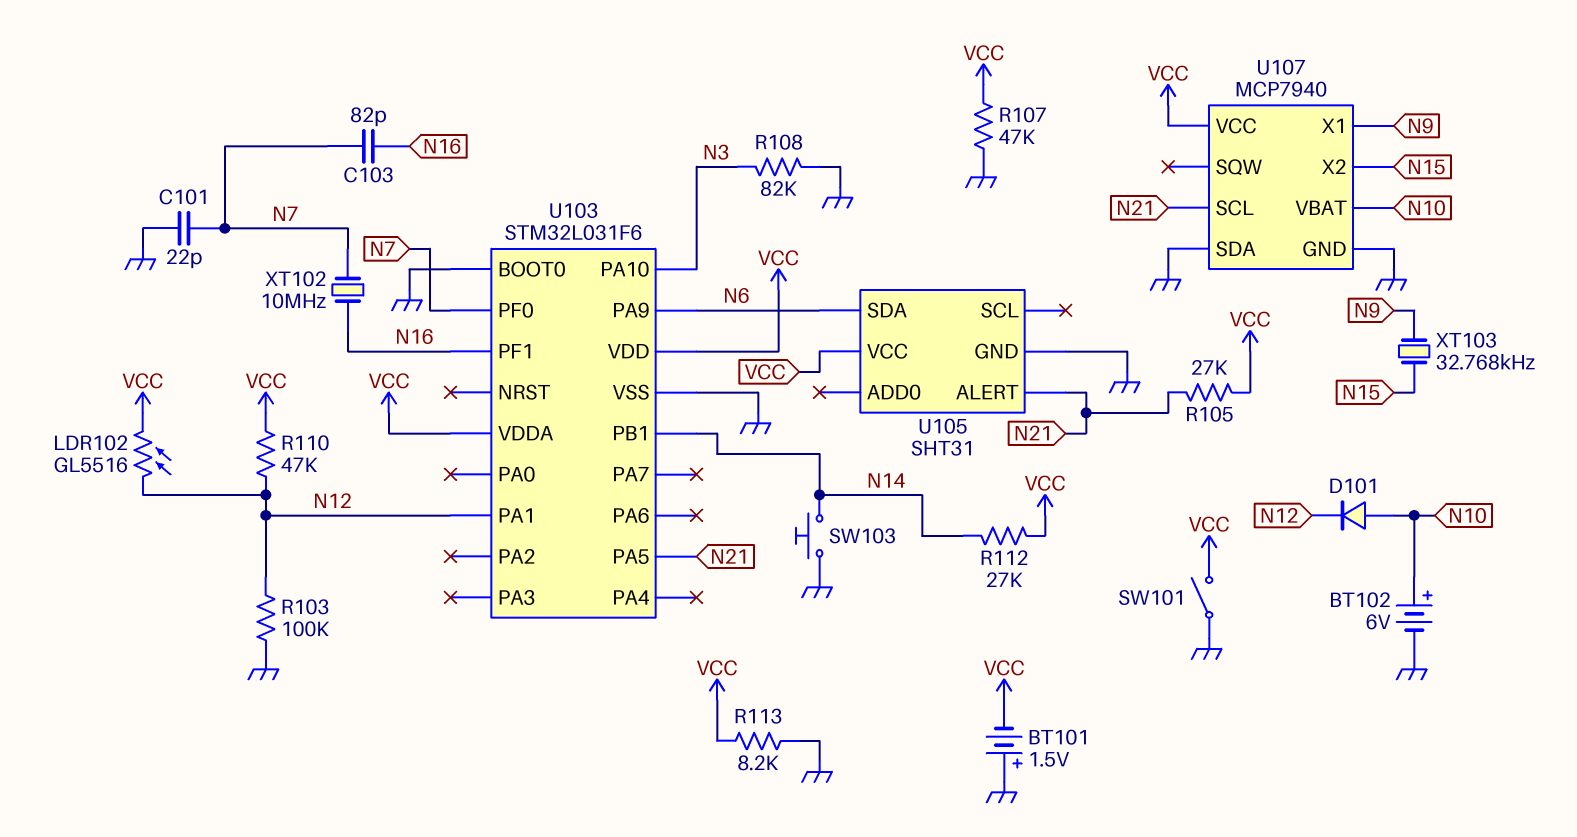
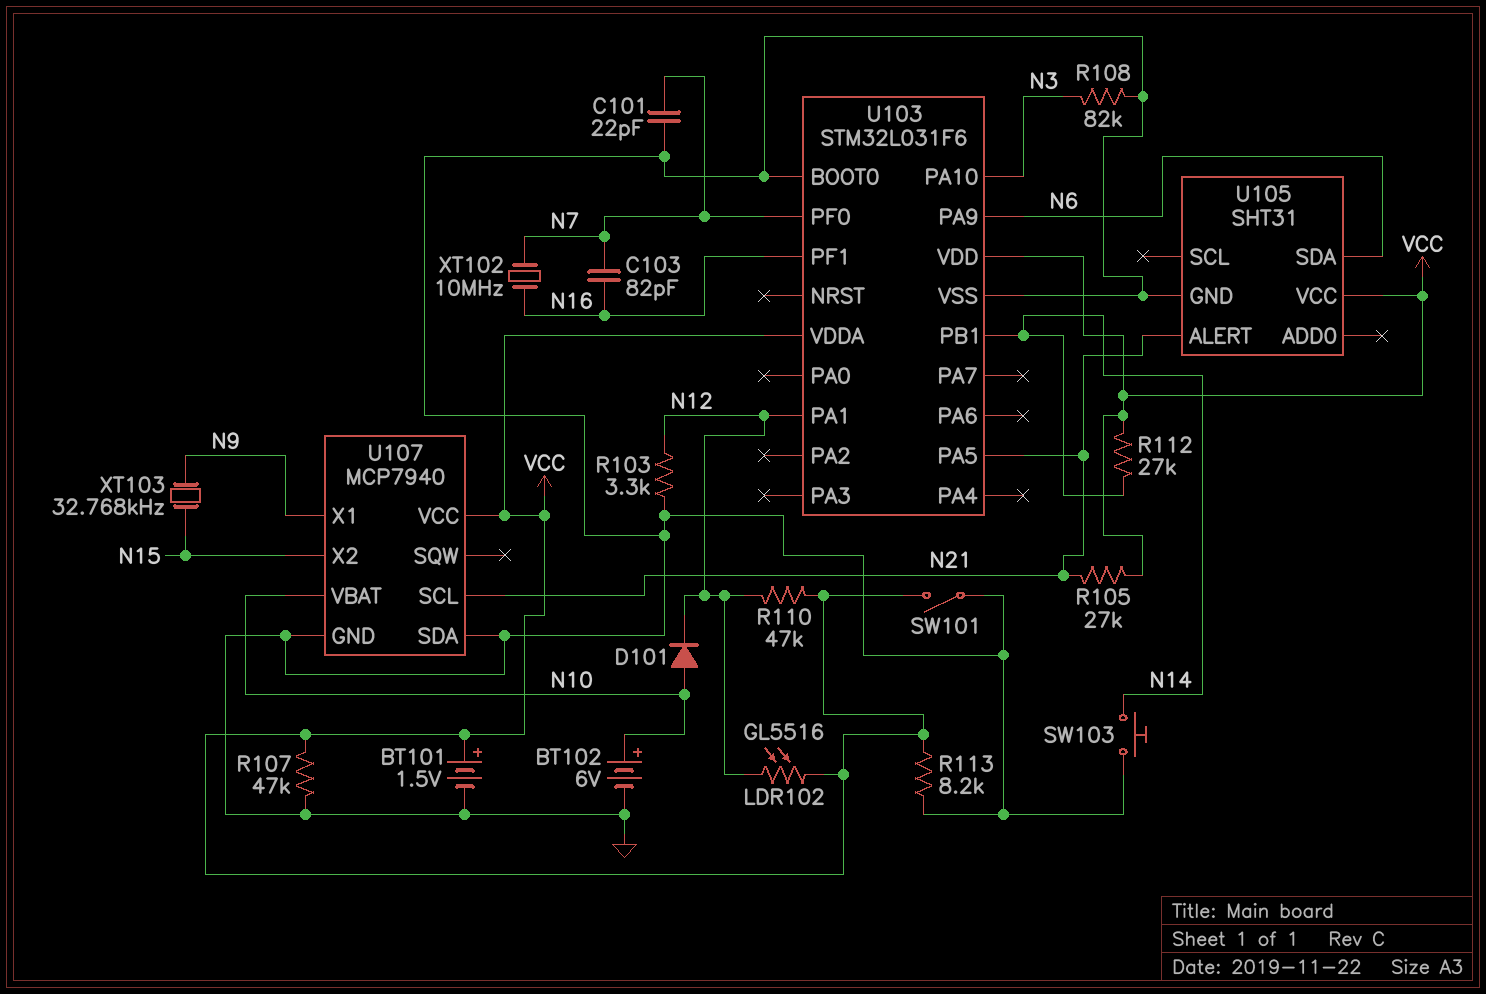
BT101: 1.5V (plus GND, minus VCC) -> 1.5V (plus VCC, minus GND)
R103: 100k (GND, N12) -> 3.3k (GND, N12)

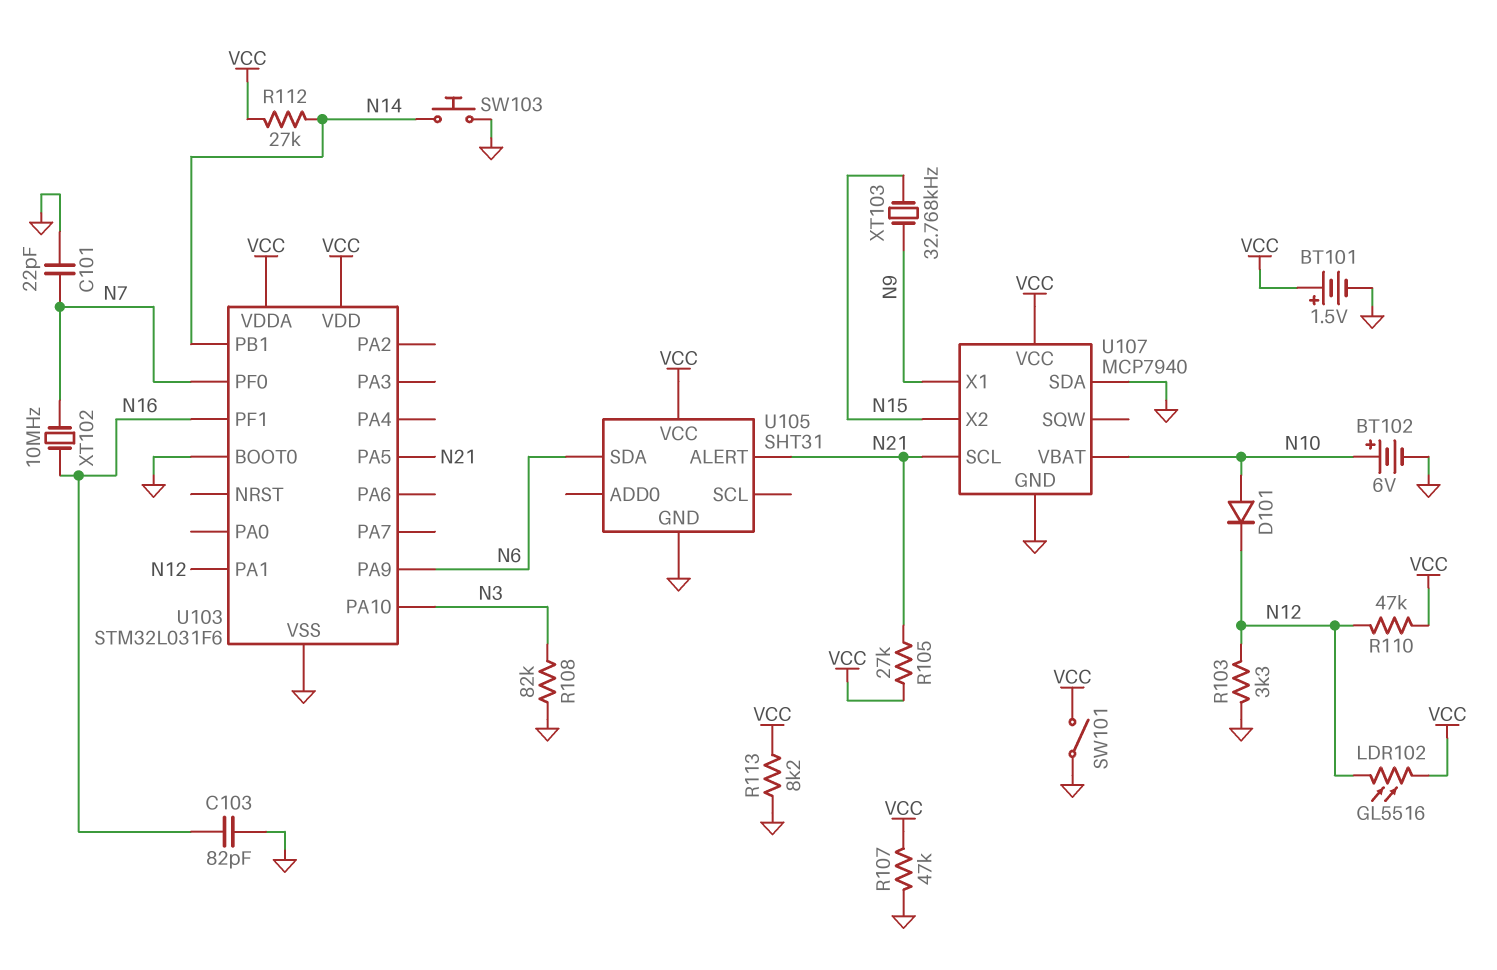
C103: 82pF (N7, N16) -> 82pF (GND, N16)

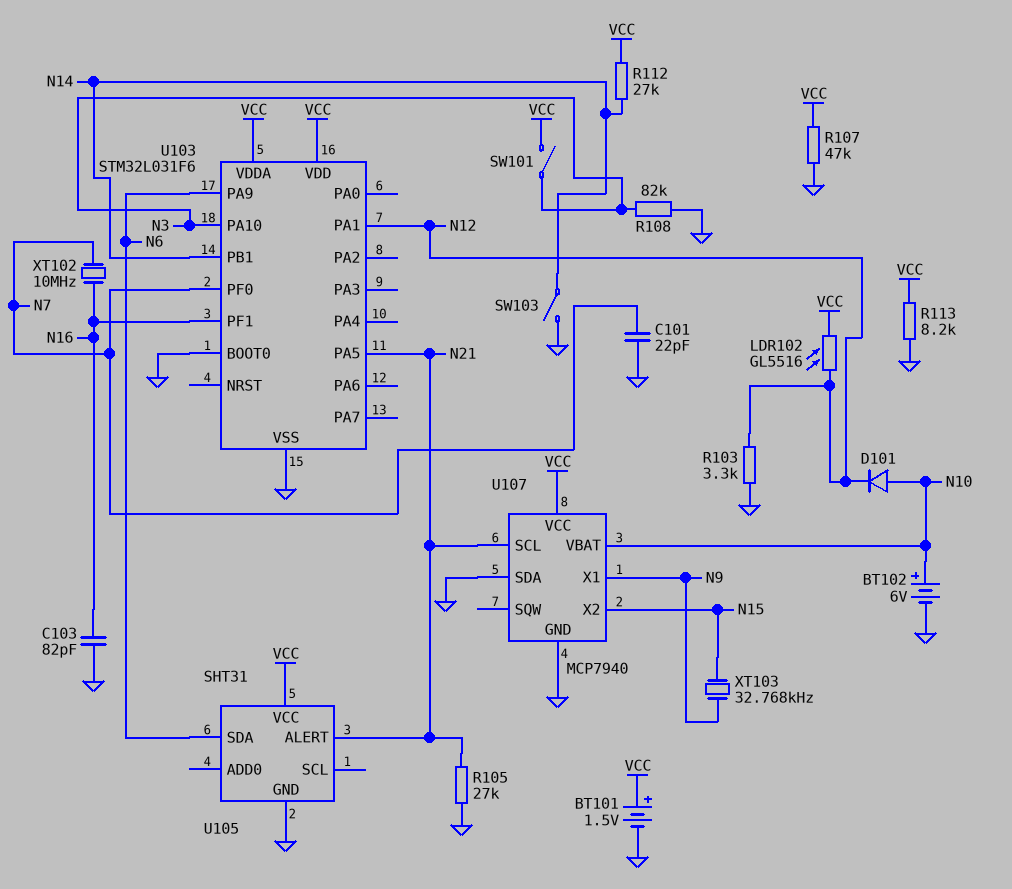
R105: 27k (N21, VCC) -> 27k (GND, N21)
R110: 47k (N12, VCC) -> none
SW101: switch (GND, VCC) -> switch (N3, VCC)
SW103: button (GND, N14) -> switch (GND, N14)

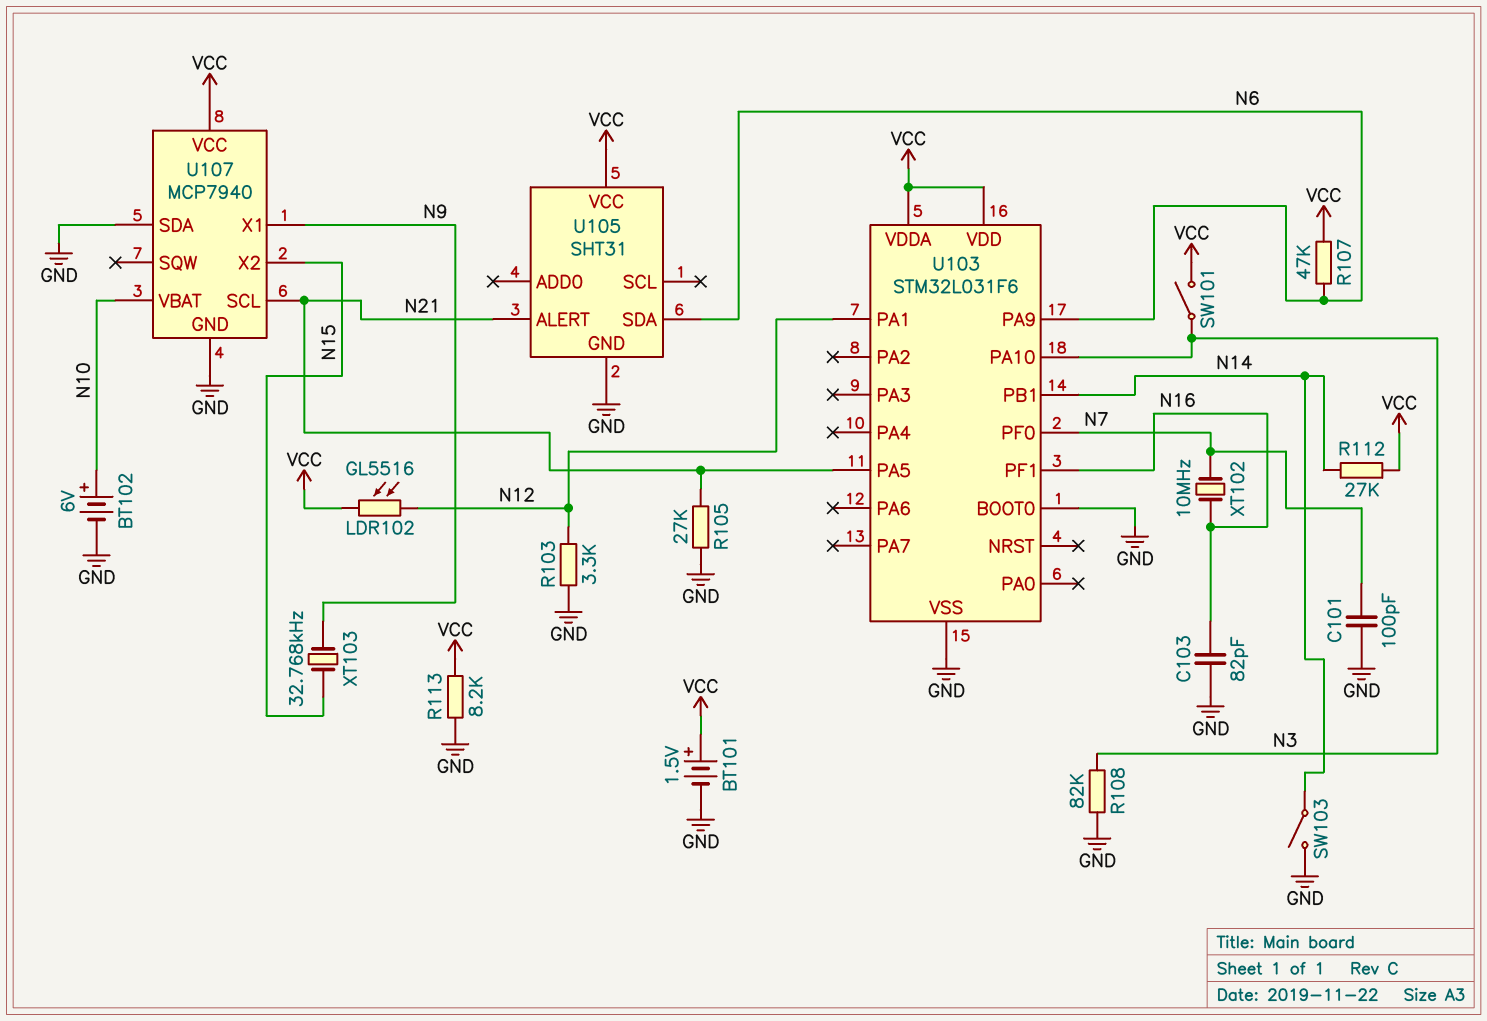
C101: 22pF (GND, N7) -> 100pF (GND, N7)
D101: diode (A N10, K N12) -> none
R107: 47k (GND, VCC) -> 47k (N6, VCC)

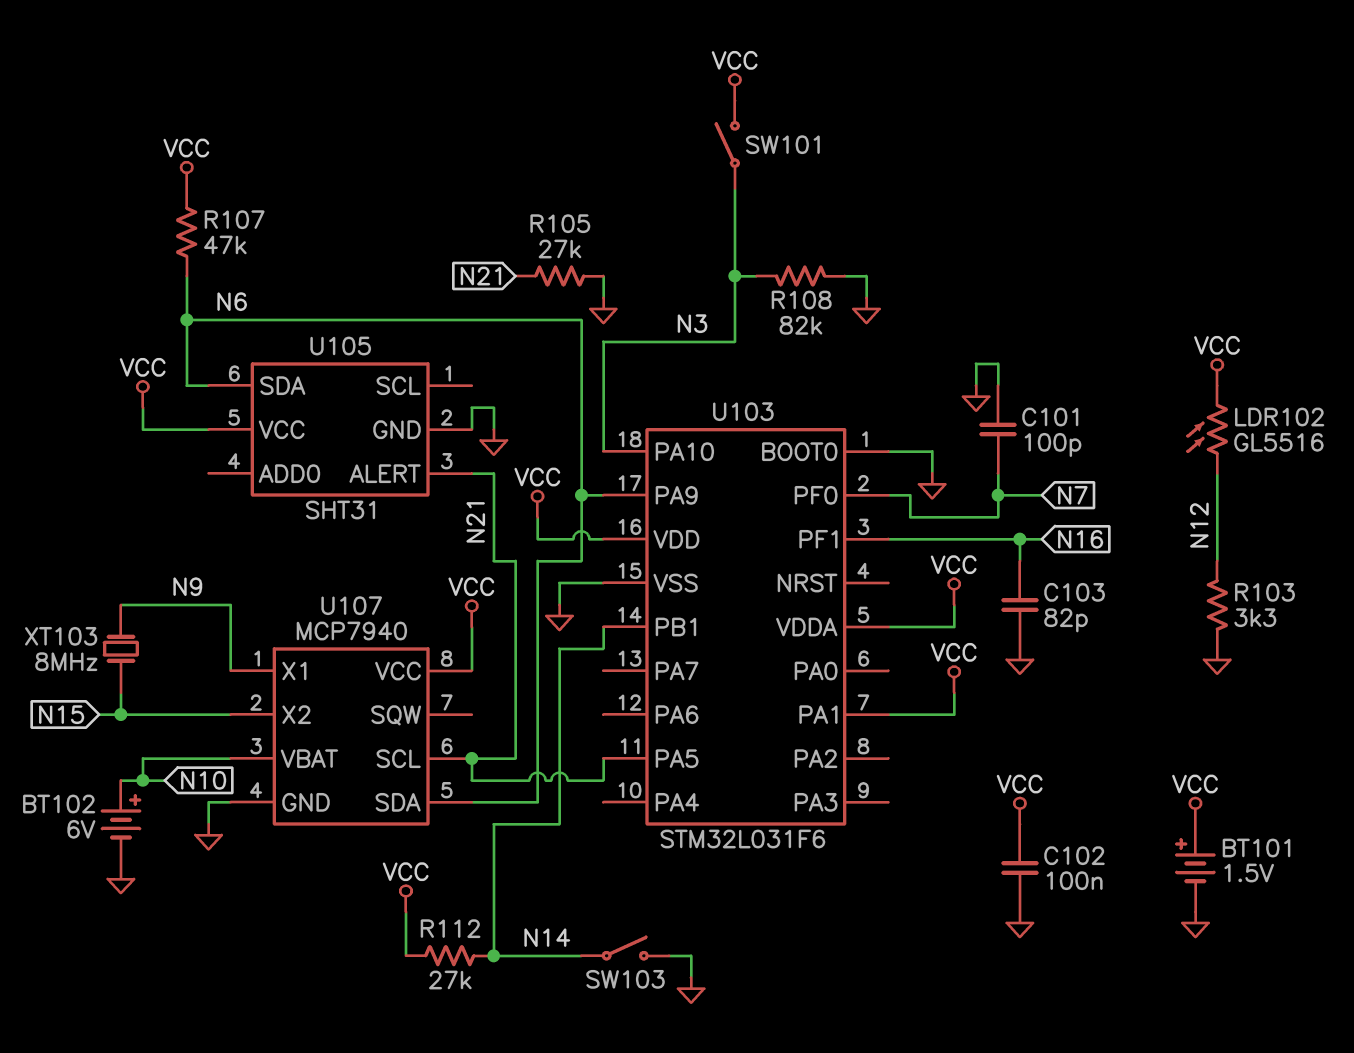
C102: none -> 100nF (GND, VCC)
R113: 8.2k (GND, VCC) -> none
U103 pin PA1: N12 -> VCC
U107 pin SDA: GND -> N6
XT102: 10MHz (N7, N16) -> none
XT103: 32.768kHz (N9, N15) -> 8MHz (N9, N15)

